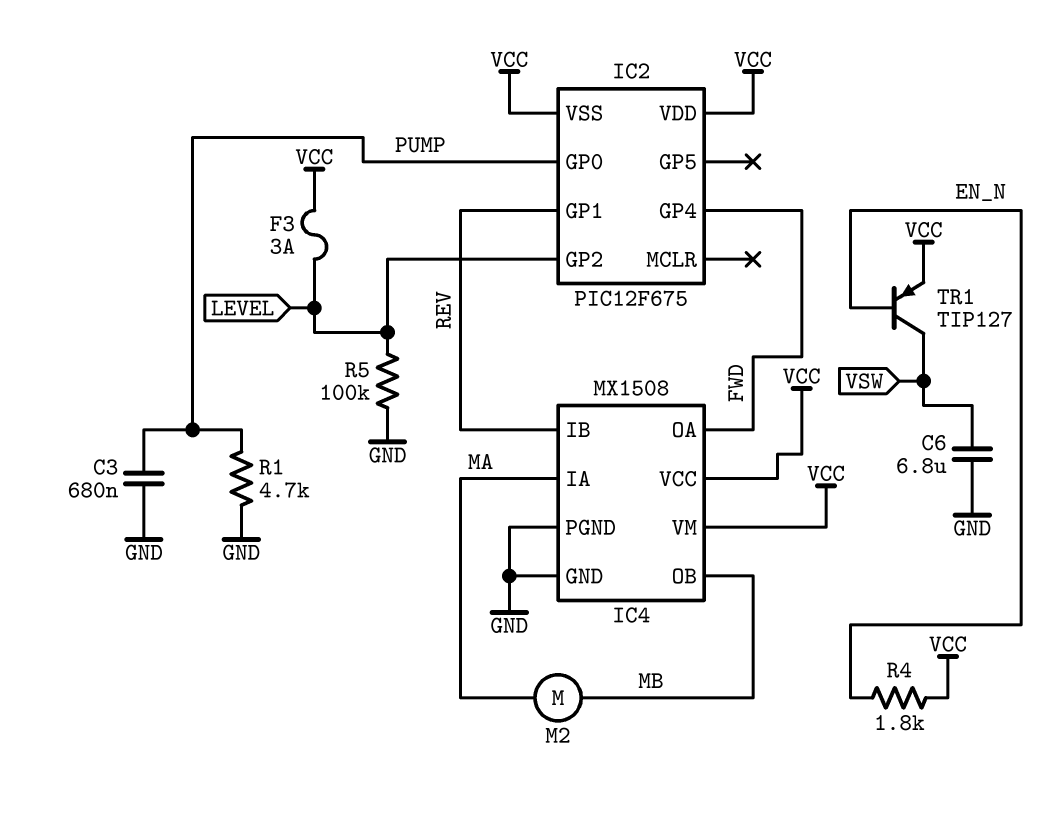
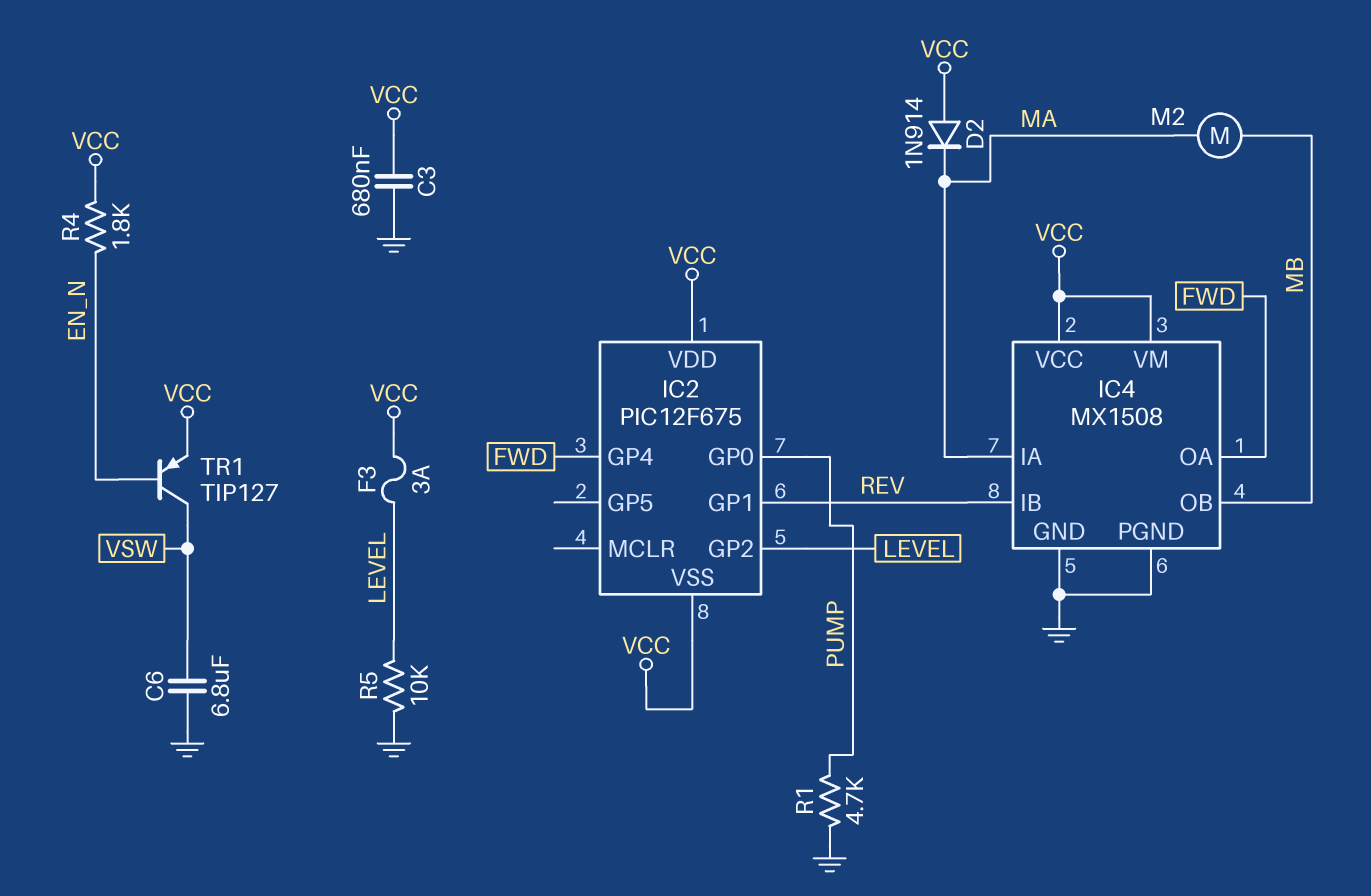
C3: 680nF (GND, PUMP) -> 680nF (GND, VCC)
D2: none -> diode 1N914 (A VCC, K MA)
R5: 100k (GND, LEVEL) -> 10k (GND, LEVEL)

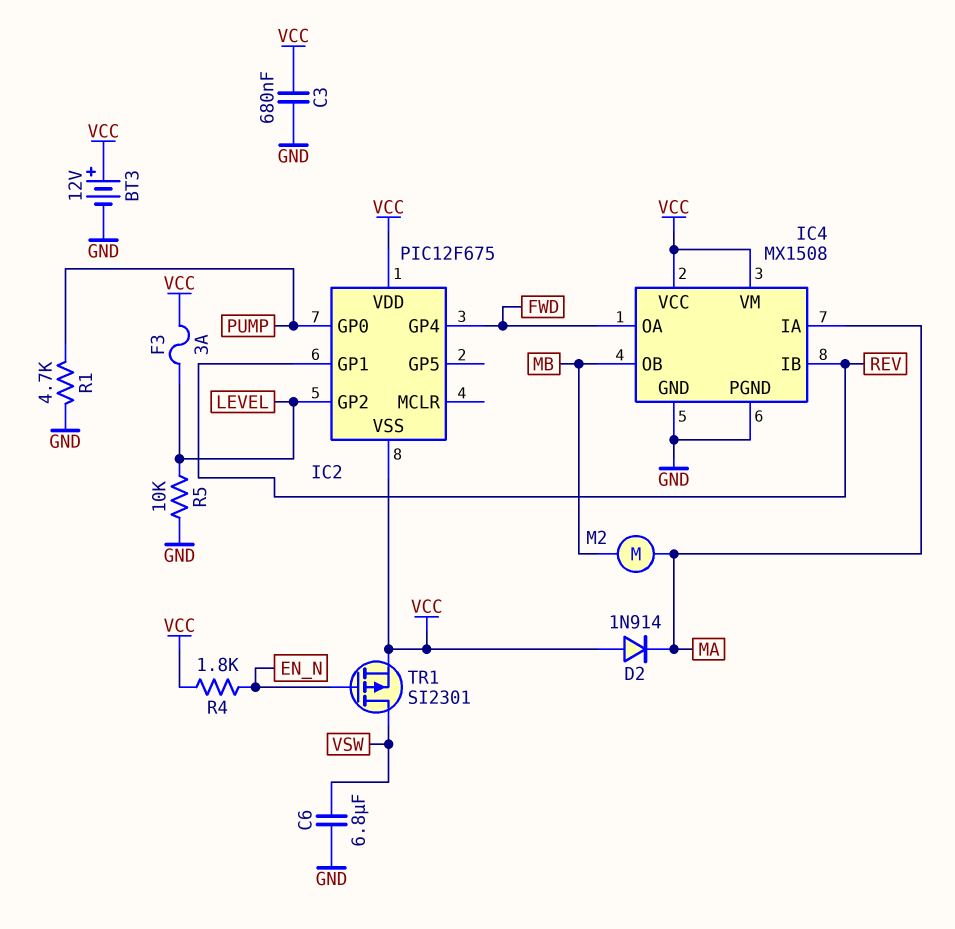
BT3: none -> 12V (plus VCC, minus GND)
TR1: PNP TIP127 (B EN_N, C VSW, E VCC) -> PMOS SI2301 (G EN_N, D VSW, S VCC)

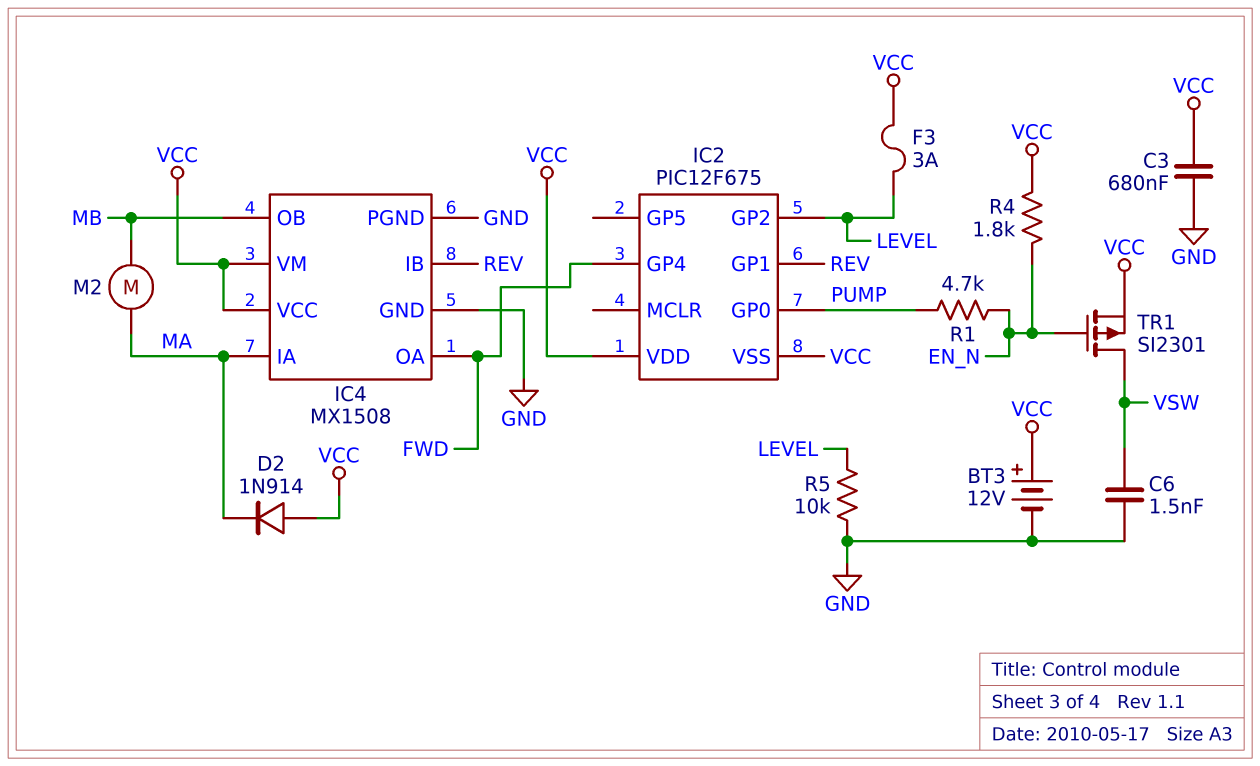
C6: 6.8uF (GND, VSW) -> 1.5nF (GND, VSW)
R1: 4.7k (GND, PUMP) -> 4.7k (EN_N, PUMP)

